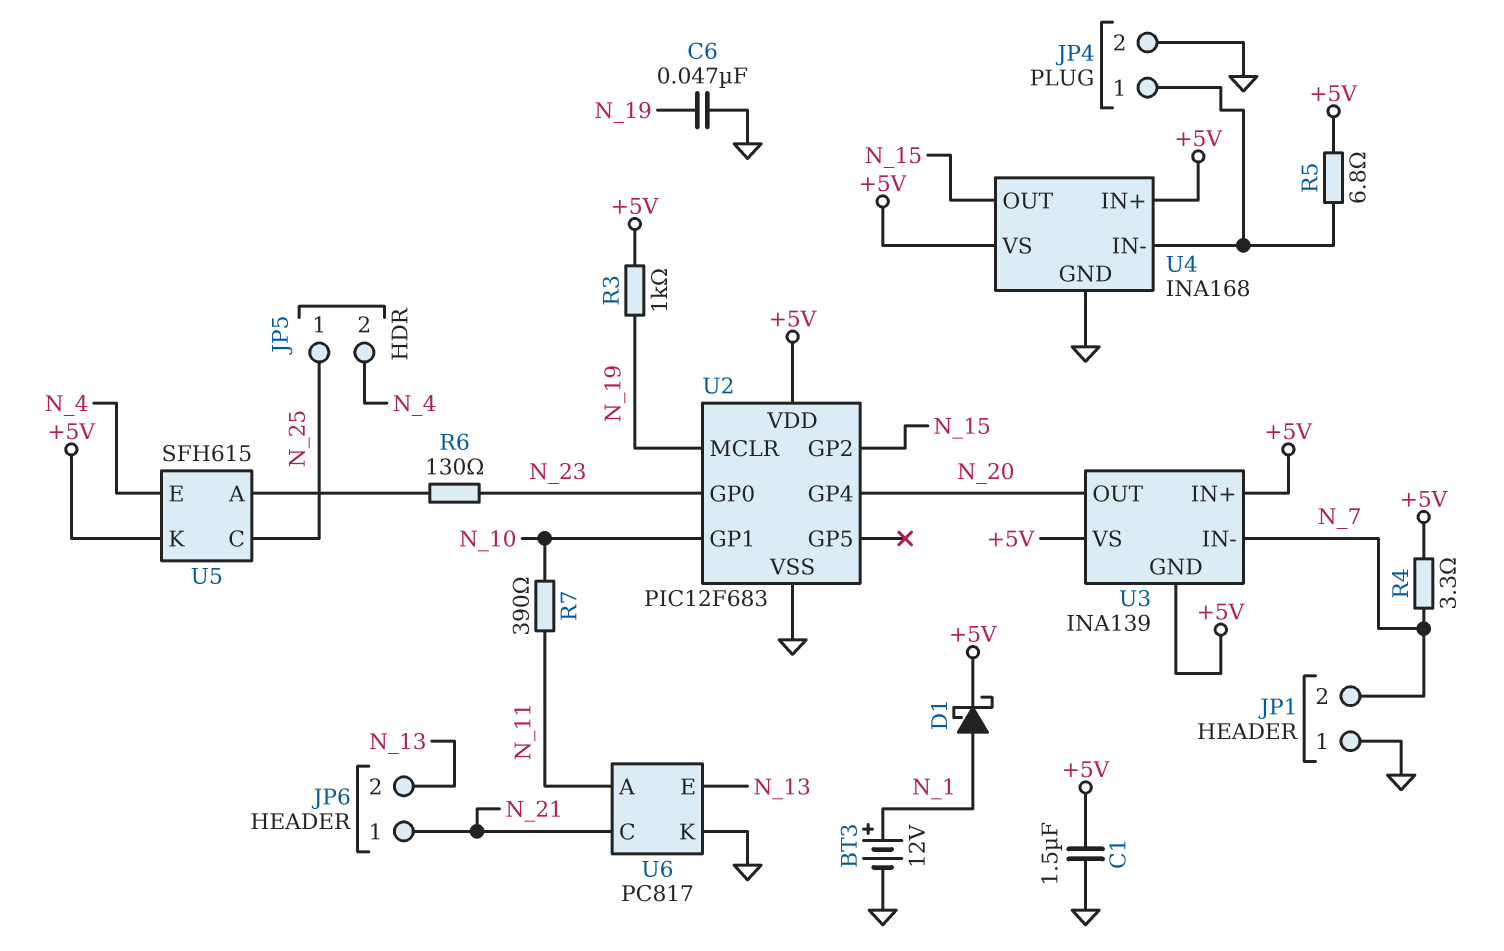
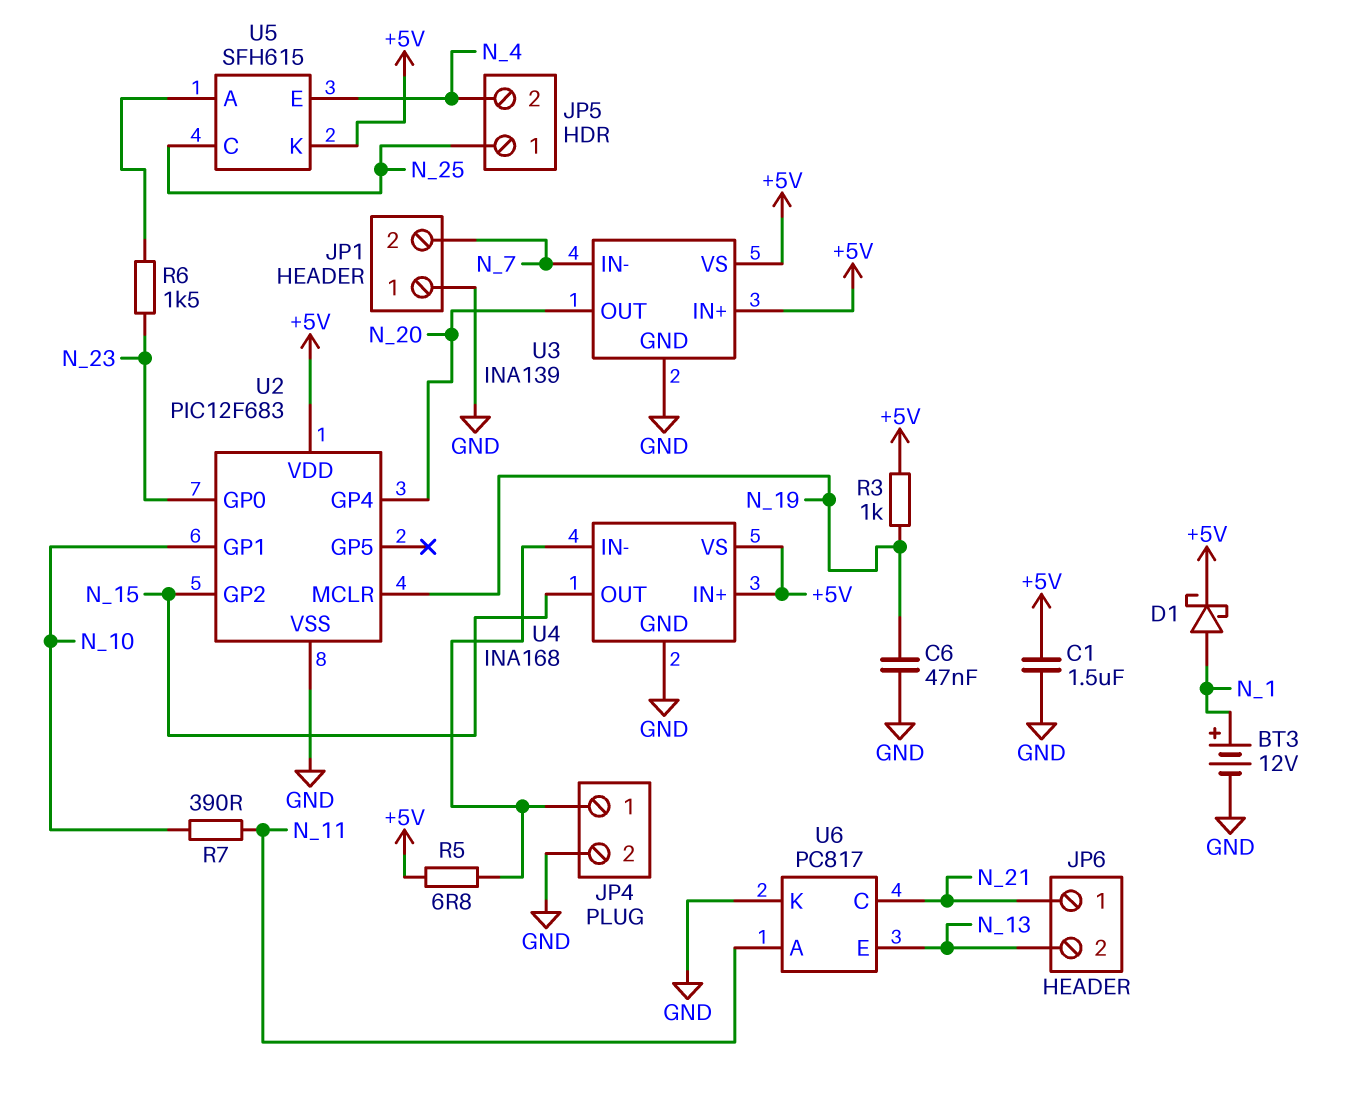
R4: 3.3 (+5V, N_7) -> none
R6: 130 (N_23, U5/A) -> 1.5k (N_23, U5/A)
U3 pin GND: +5V -> GND

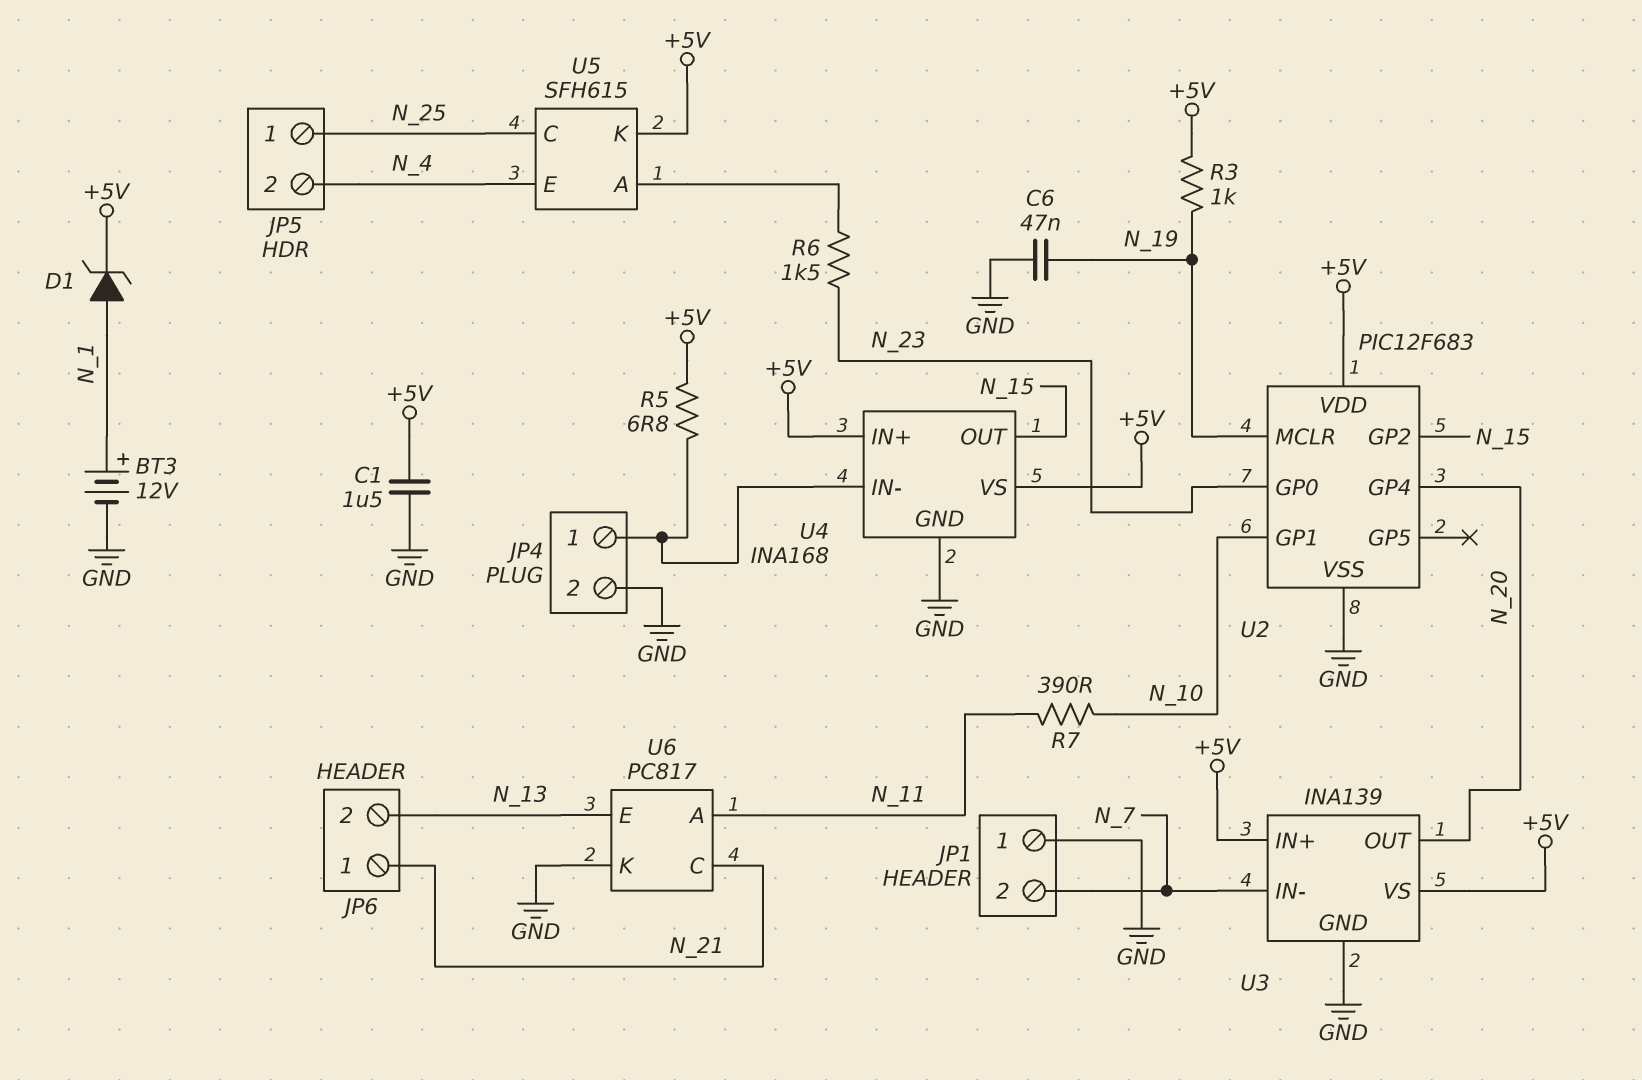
D1: schottky (A N_1, K +5V) -> zener (A N_1, K +5V)

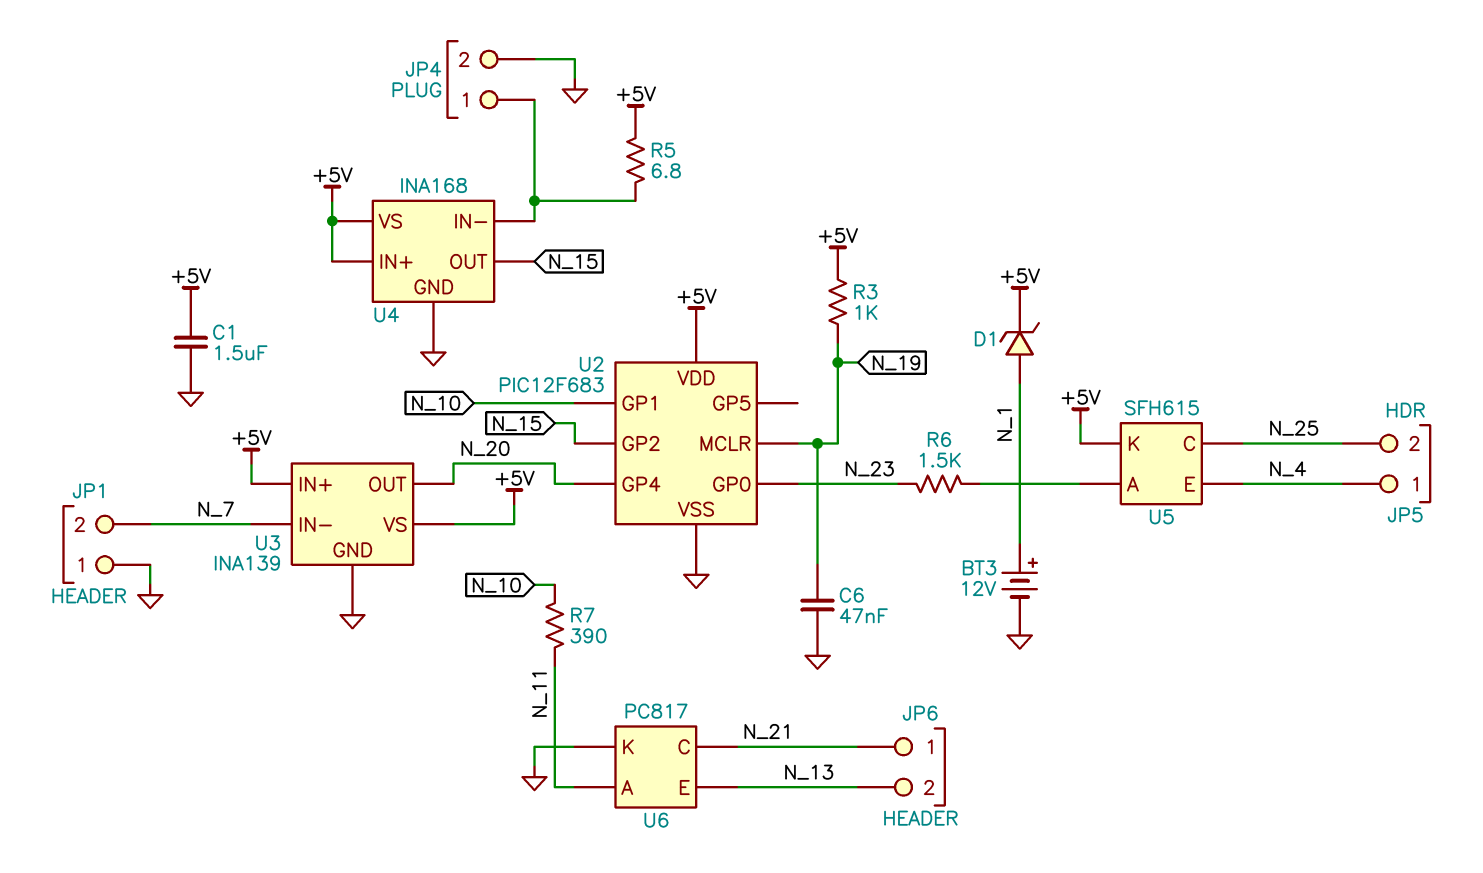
JP5 pin 1: N_25 -> N_4
JP5 pin 2: N_4 -> N_25

